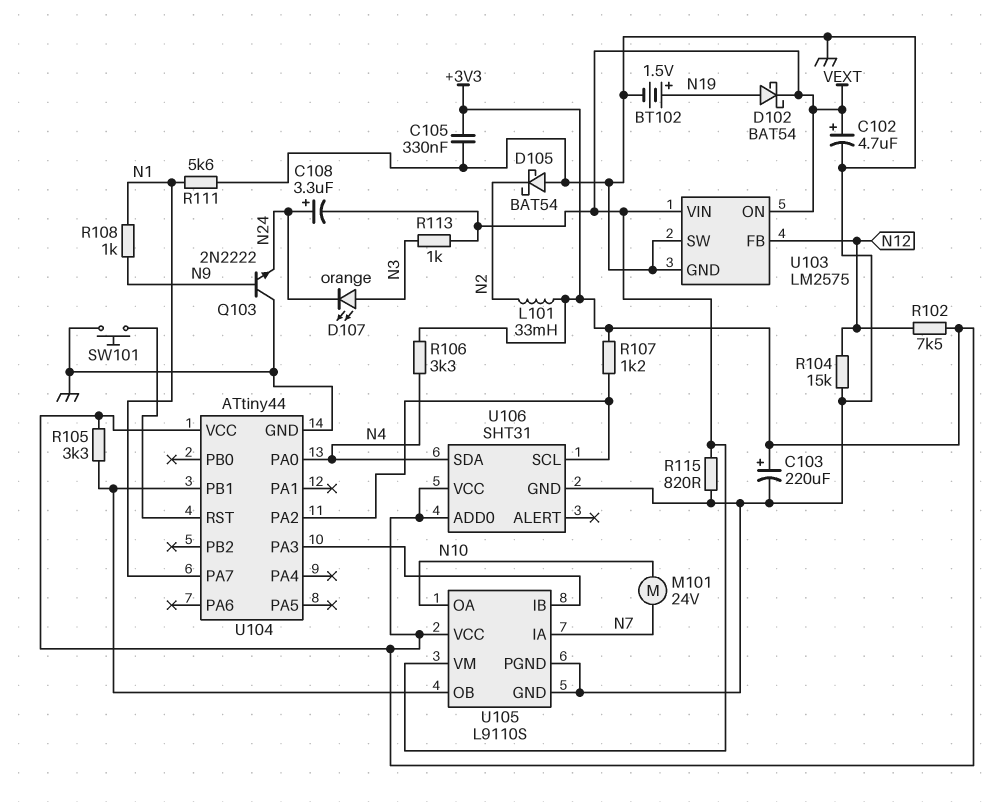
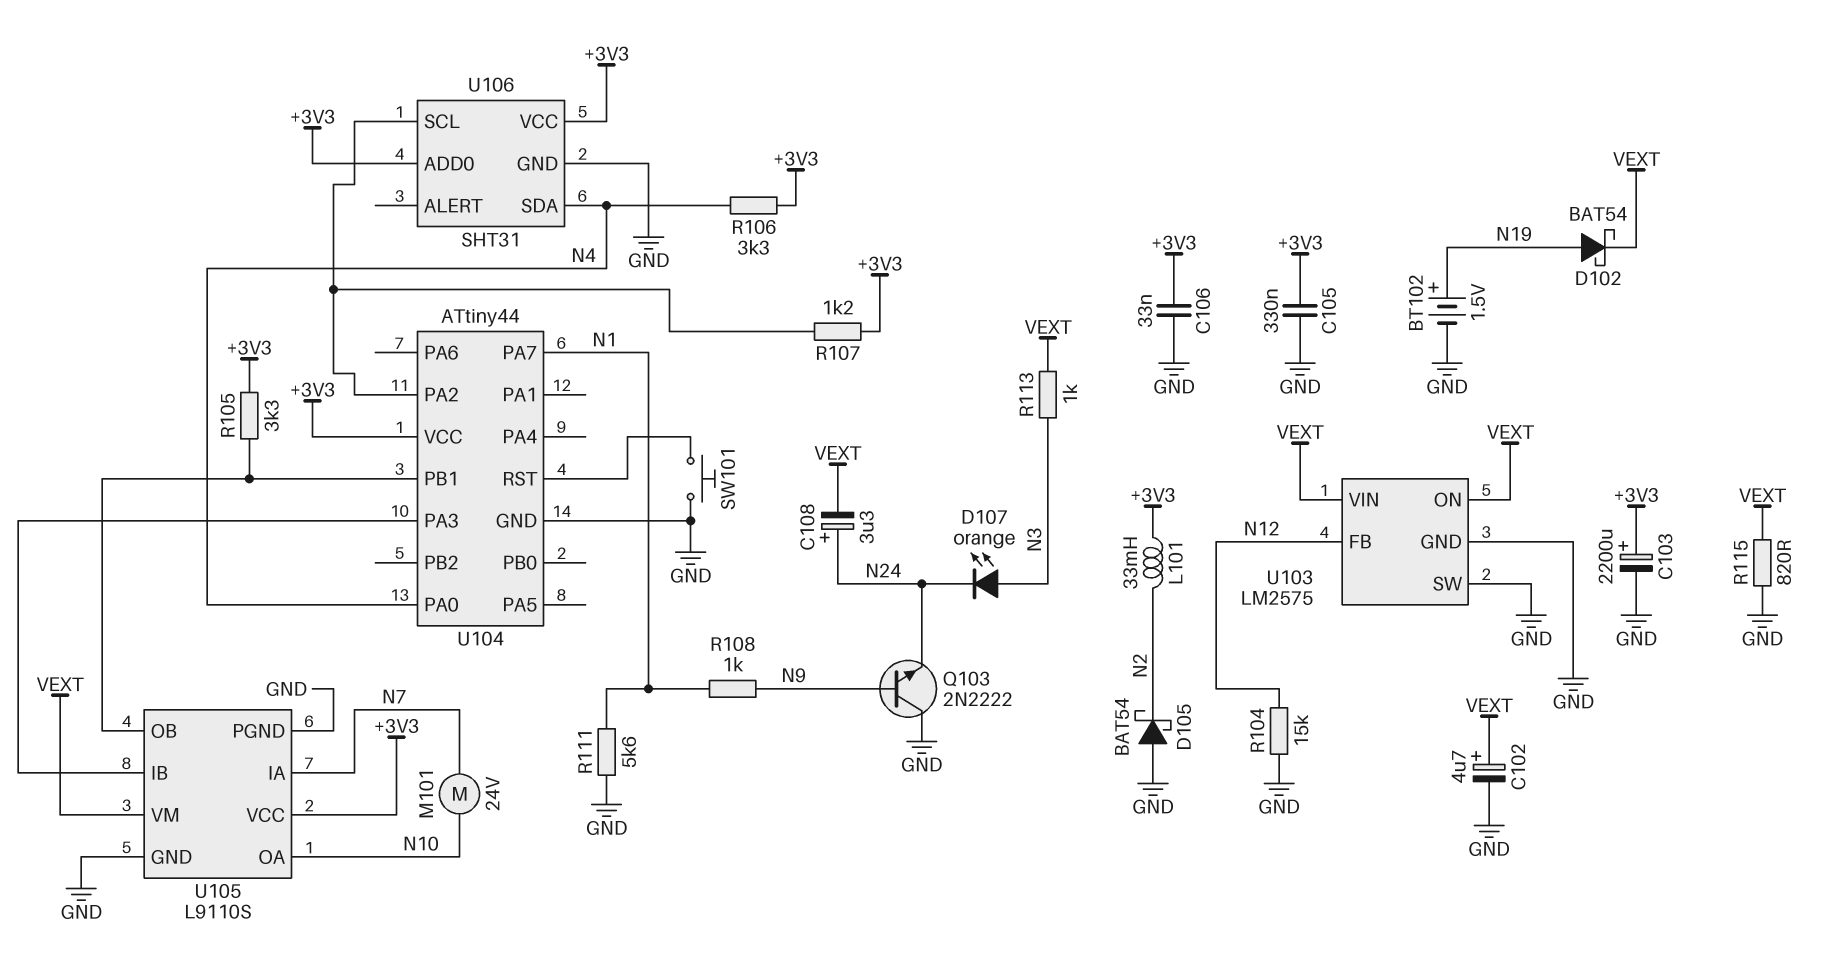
C103: 220uF (plus +3V3, minus GND) -> 2200uF (plus +3V3, minus GND)
C106: none -> 33nF (+3V3, GND)
R102: 7.5k (+3V3, N12) -> none

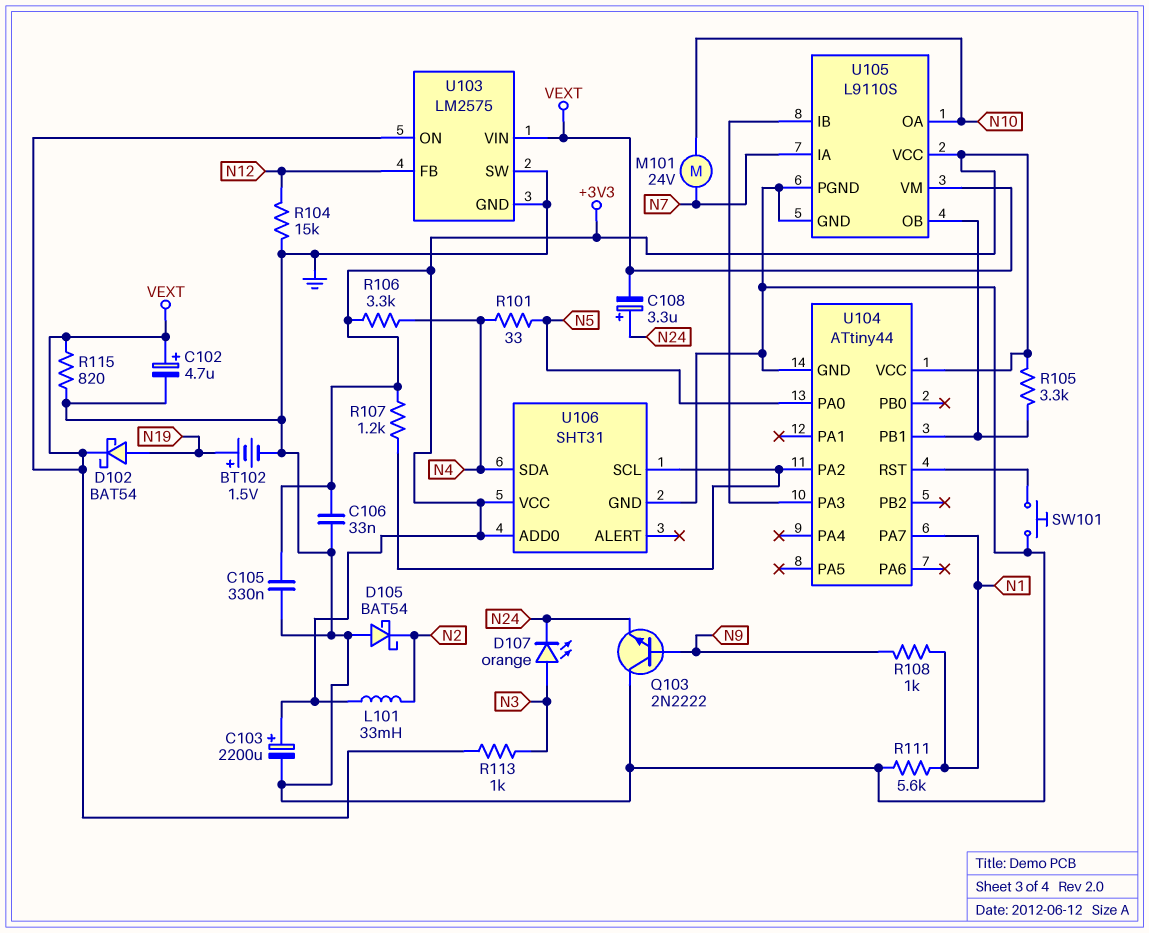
R101: none -> 33 (N4, N5)
U104 pin PA0: N4 -> N5

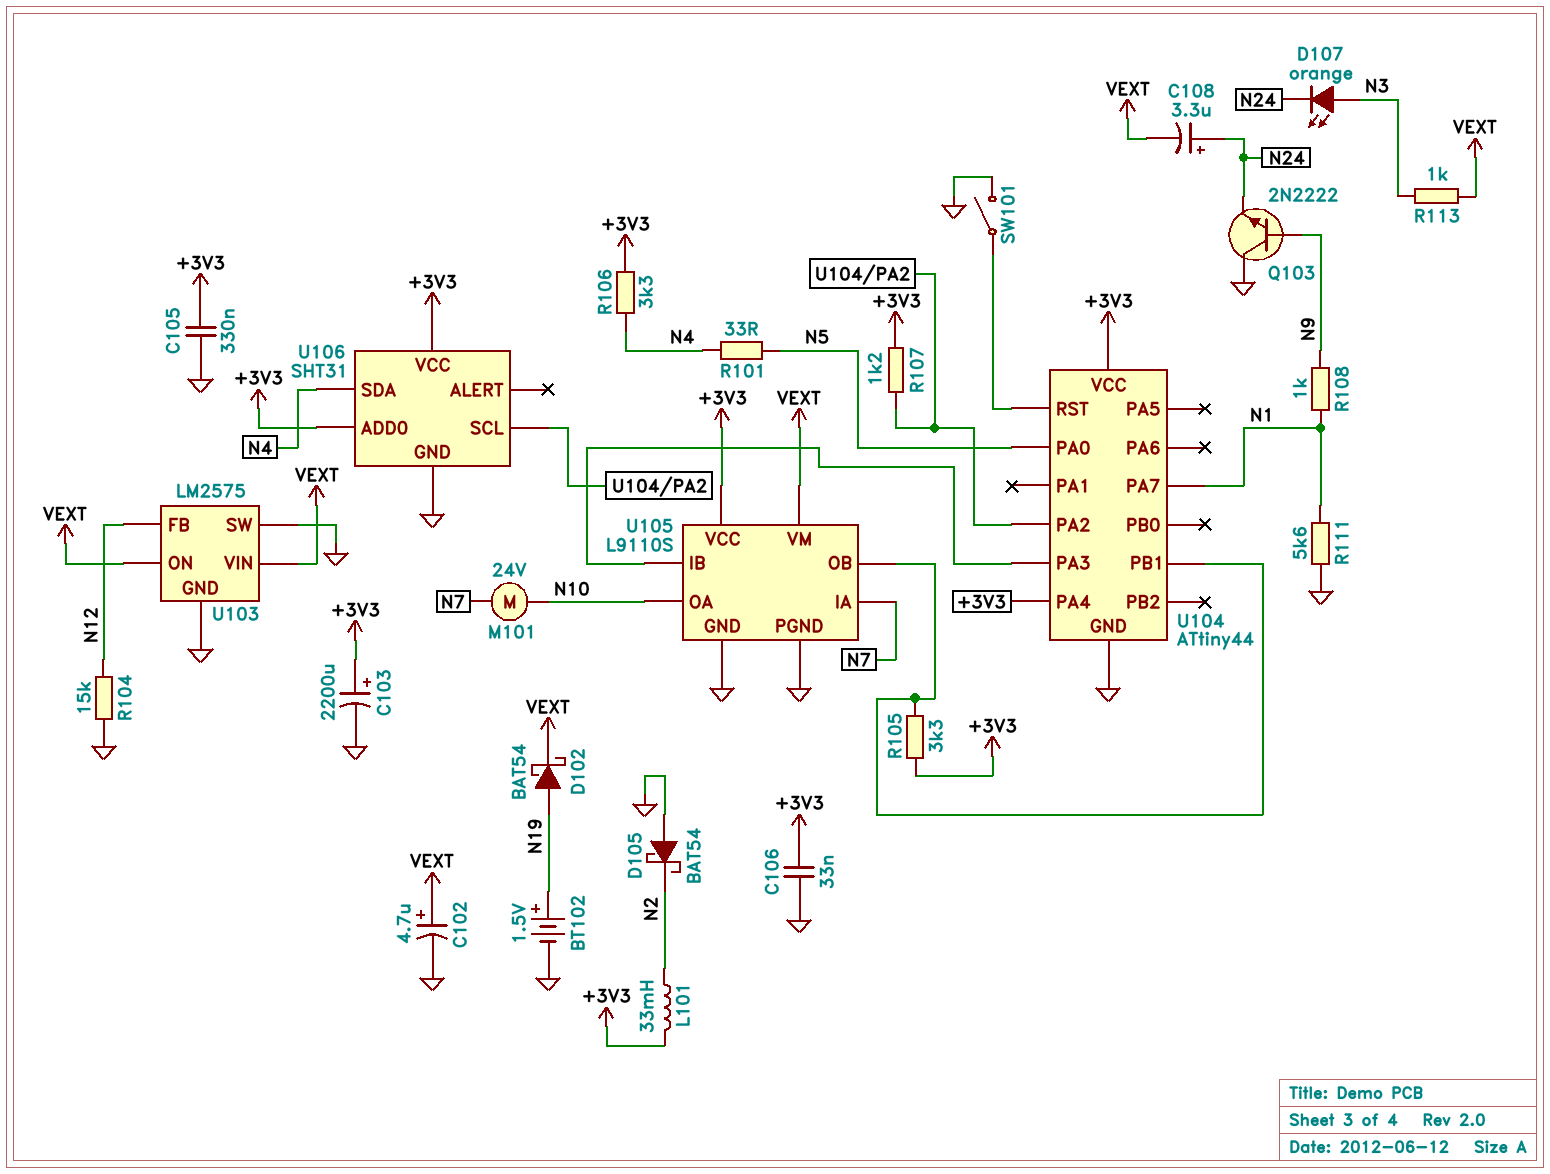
R115: 820 (GND, VEXT) -> none
SW101: button (GND, U104/RST) -> switch (GND, U104/RST)
U104 pin PA4: none -> +3V3

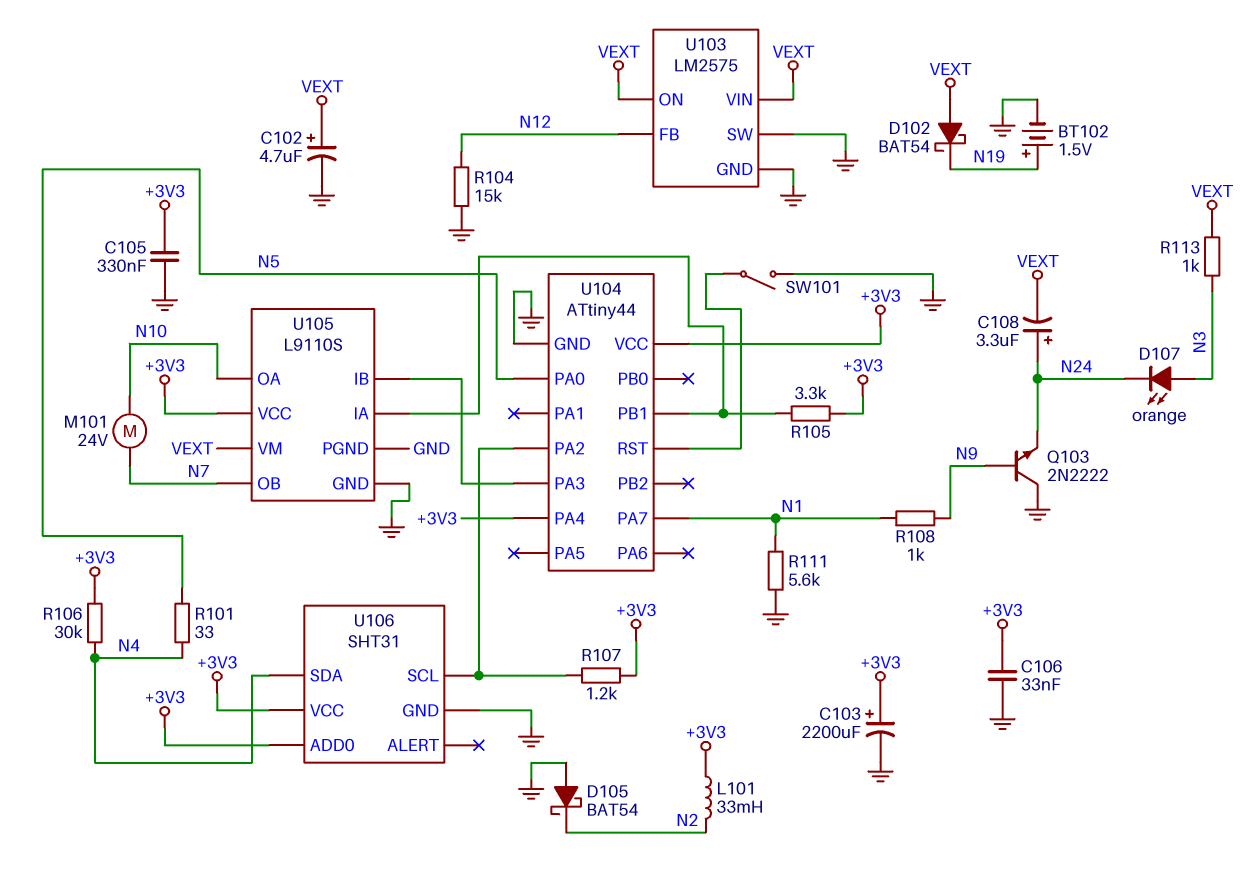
D102: schottky BAT54 (A N19, K VEXT) -> schottky BAT54 (A VEXT, K N19)
R106: 3.3k (+3V3, N4) -> 30k (+3V3, N4)
U105 pin IA: N7 -> U104/PB1
U105 pin OB: U104/PB1 -> N7

